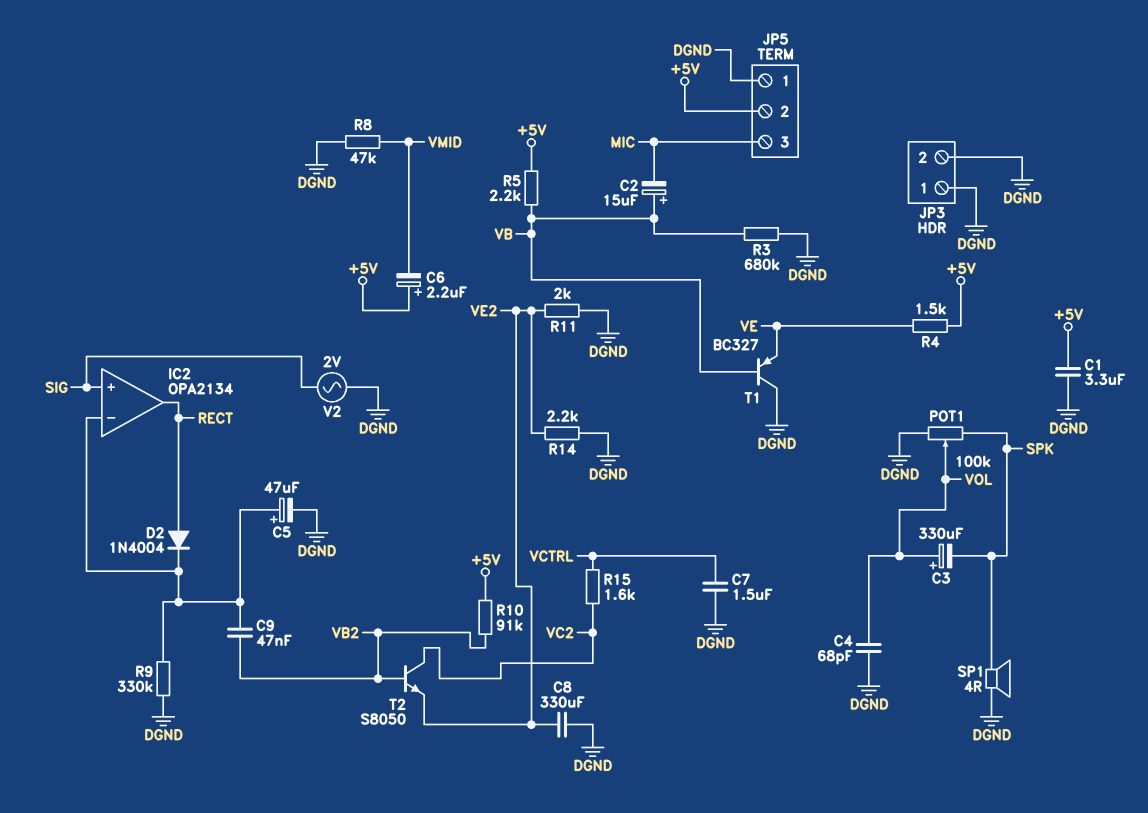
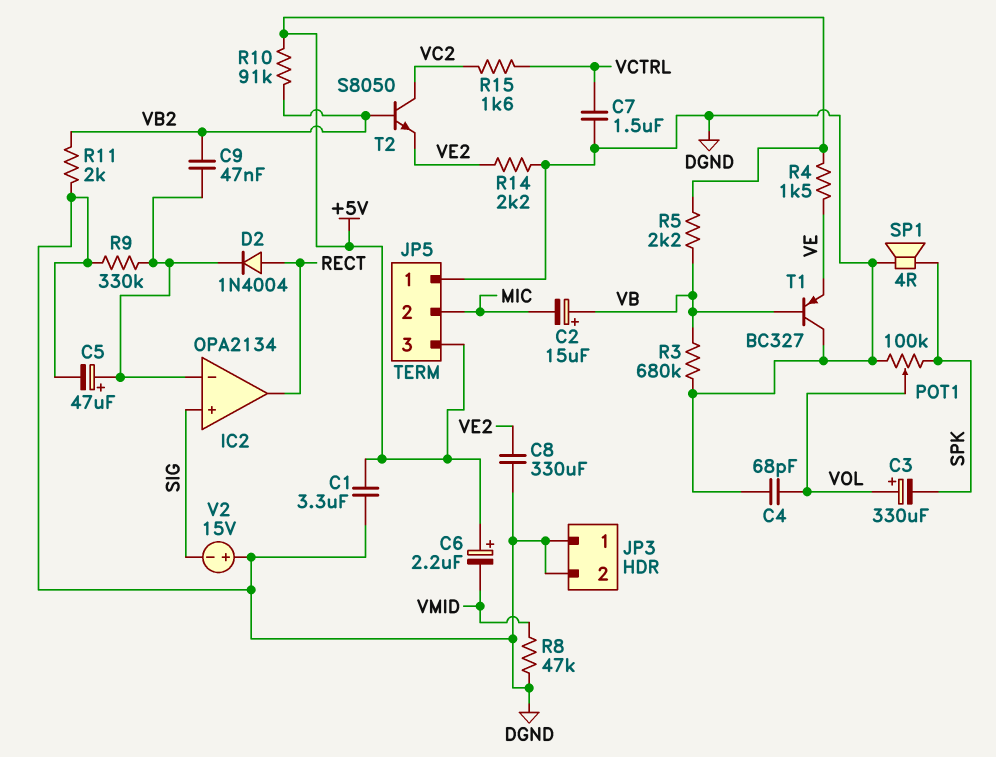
JP5 pin 2: +5V -> MIC
JP5 pin 3: MIC -> +5V
R11: 2k (DGND, VE2) -> 2k (DGND, VB2)
V2: AC 2V (DGND, SIG) -> 15V (plus DGND, minus SIG)

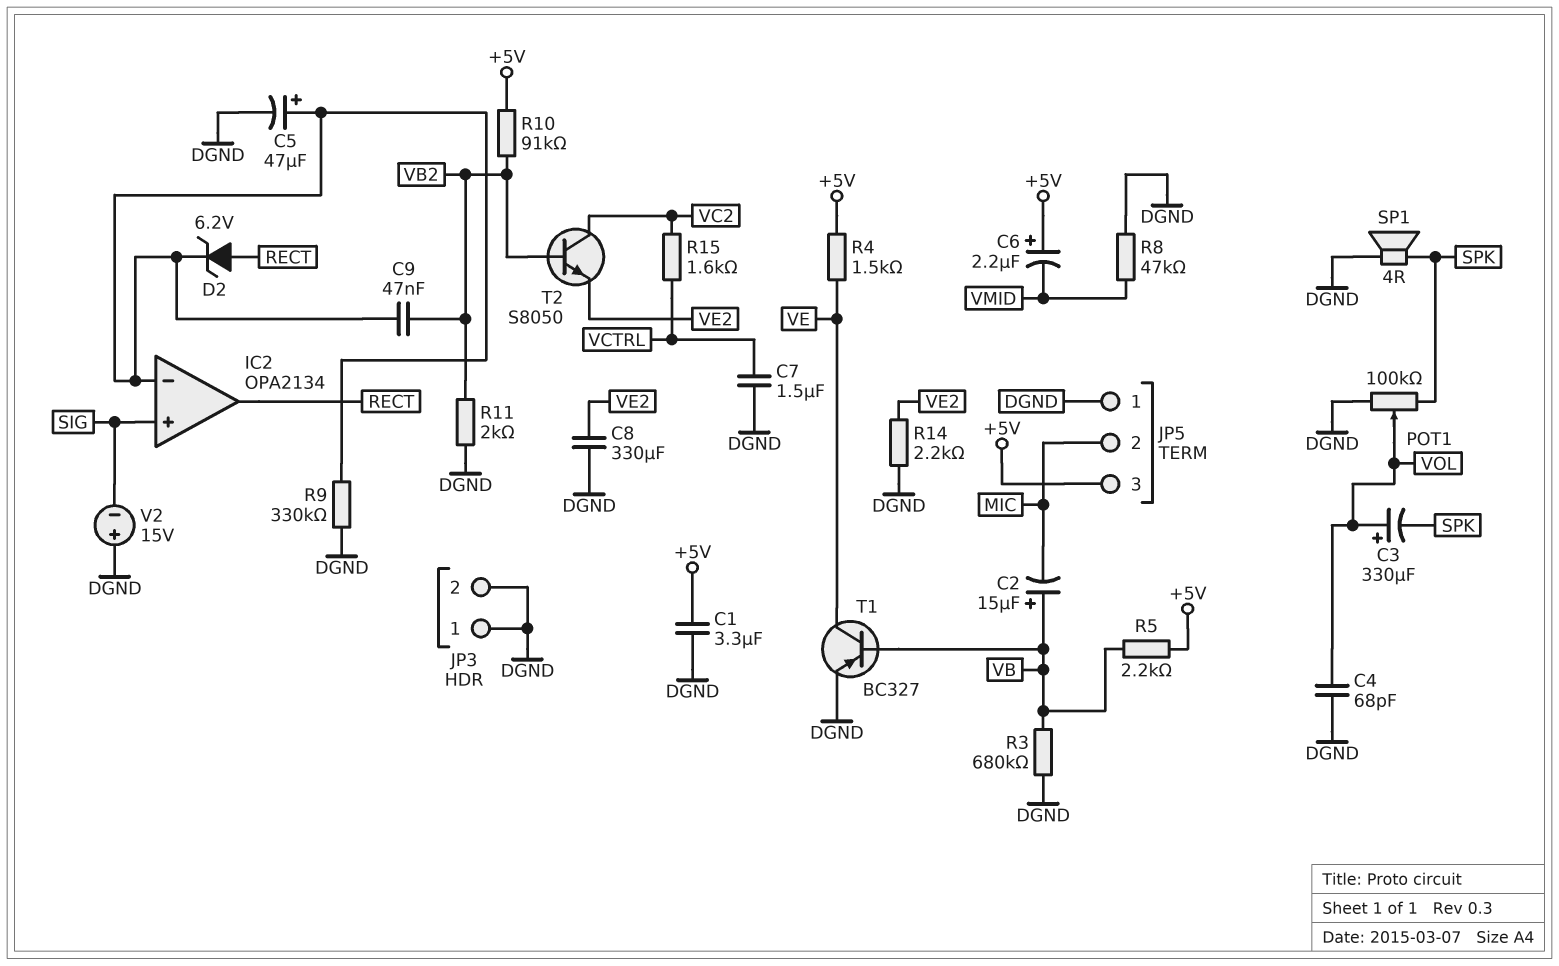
D2: diode 1N4004 (A RECT, K IC2/in-) -> zener 6.2V (A RECT, K IC2/in-)
T1: PNP BC327 (B VB, C DGND, E VE) -> PNP BC327 (B VB, C VE, E DGND)

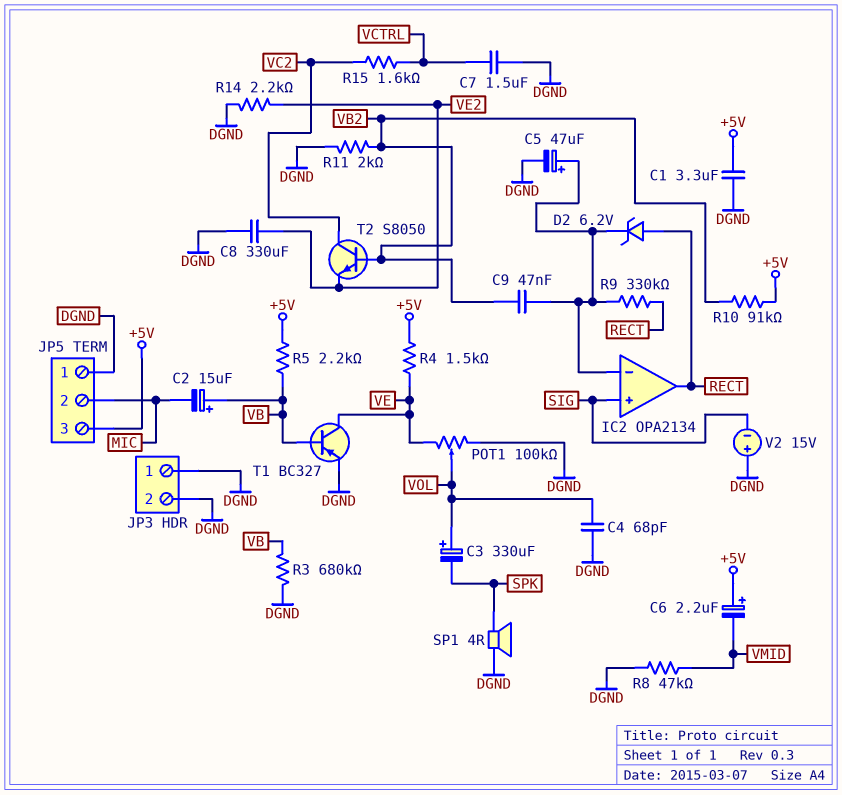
POT1: 100k (DGND, SPK, wiper VOL) -> 100k (DGND, VE, wiper VOL)
R9: 330k (DGND, IC2/in-) -> 330k (IC2/in-, RECT)

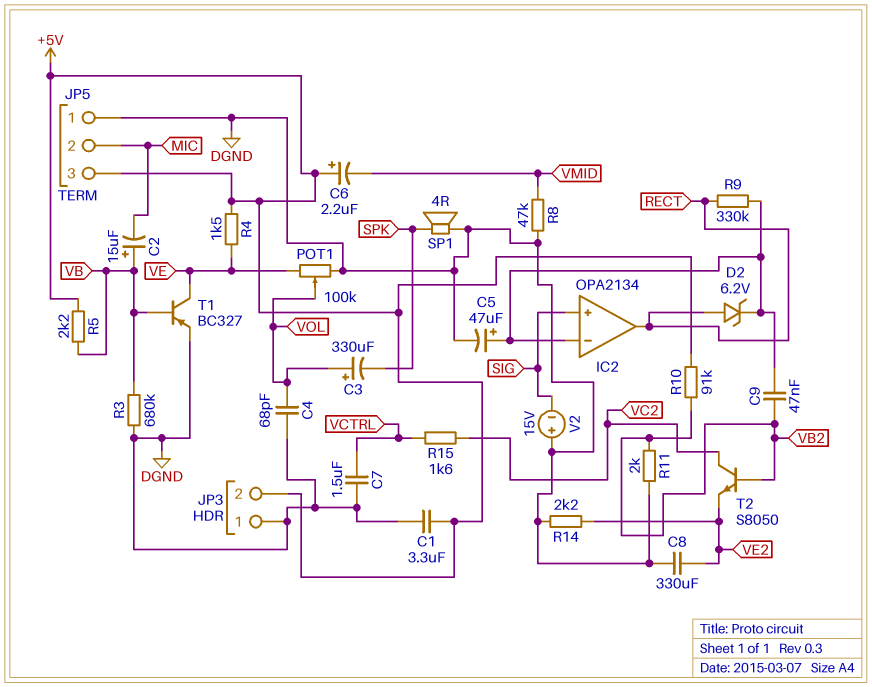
JP3 pin 2: DGND -> +5V

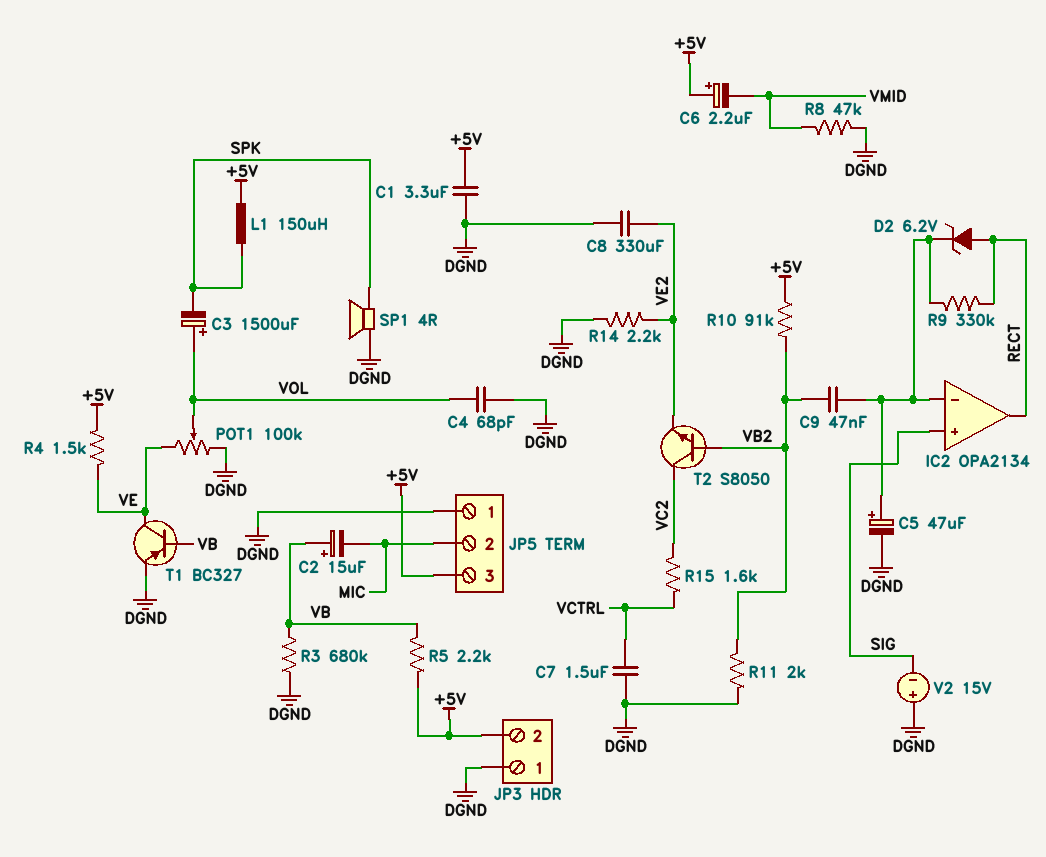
C3: 330uF (plus VOL, minus SPK) -> 1500uF (plus VOL, minus SPK)
L1: none -> 150uH (+5V, SPK)

